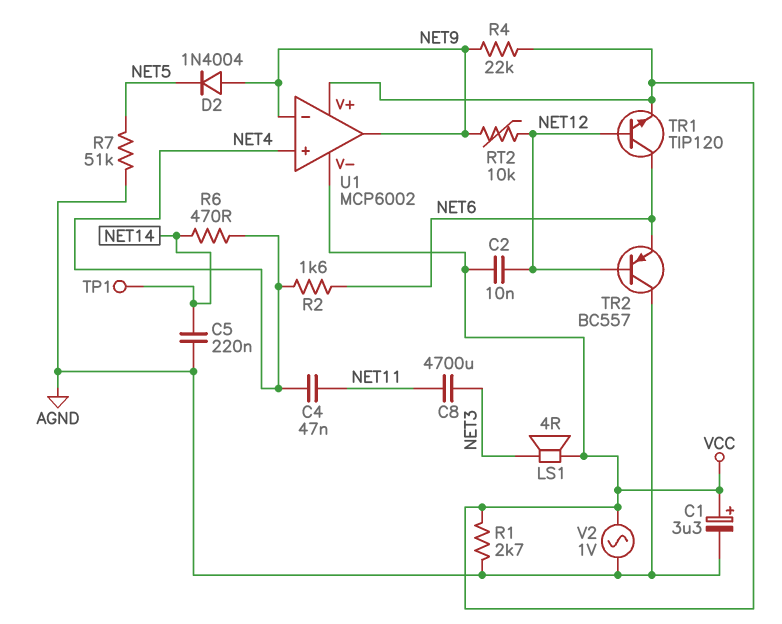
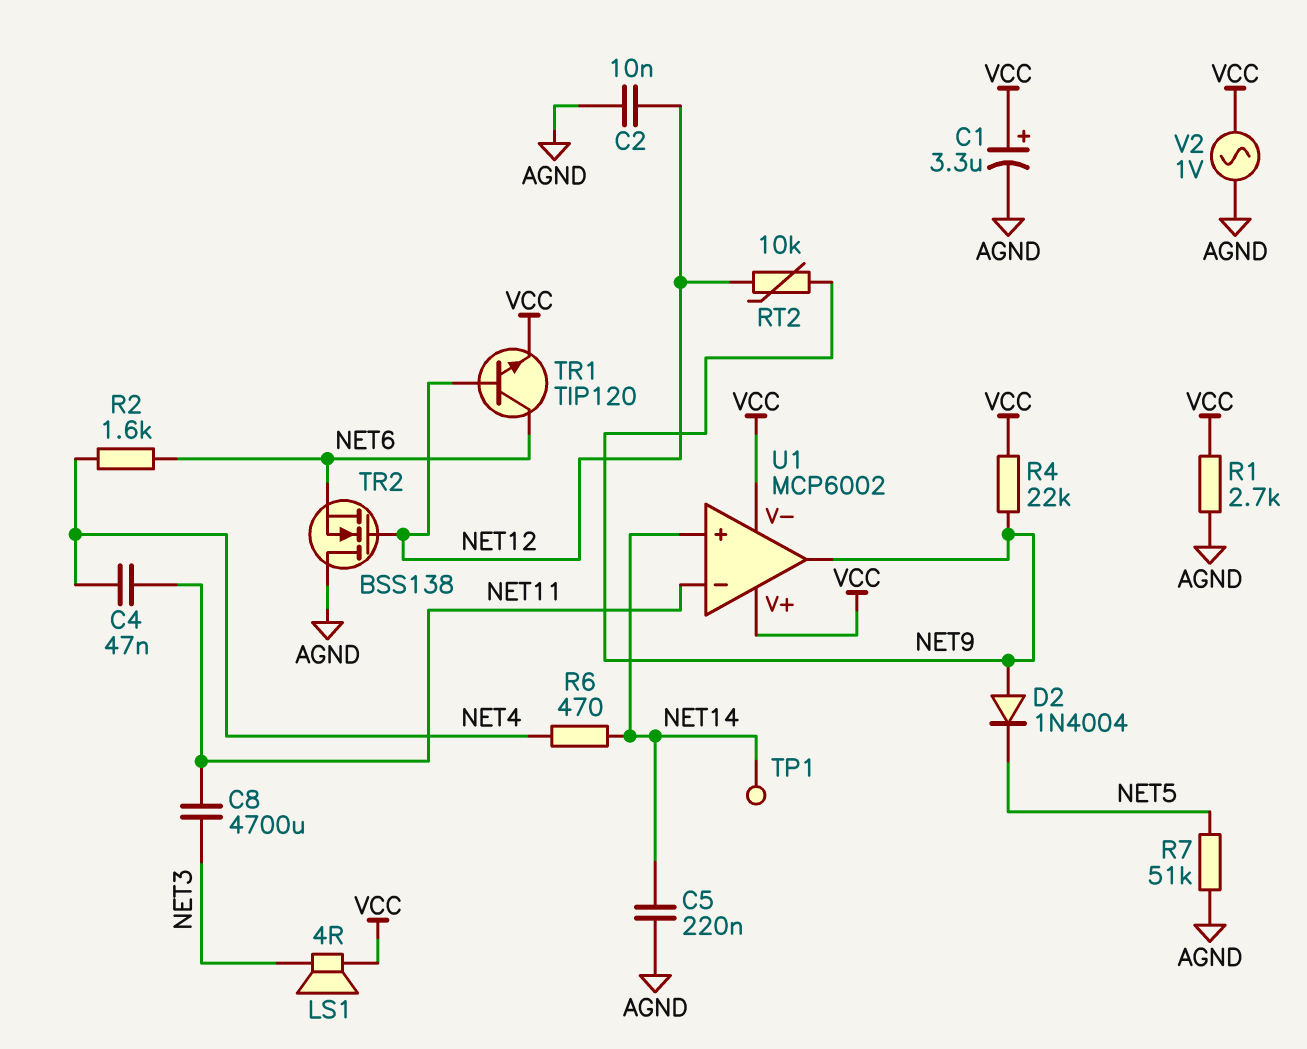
C2: 10nF (NET12, VCC) -> 10nF (AGND, NET12)
TR2: PNP BC557 (B NET12, C AGND, E NET6) -> NMOS BSS138 (G NET12, D AGND, S NET6)
U1 pin in+: NET4 -> NET14
U1 pin in-: NET9 -> NET11

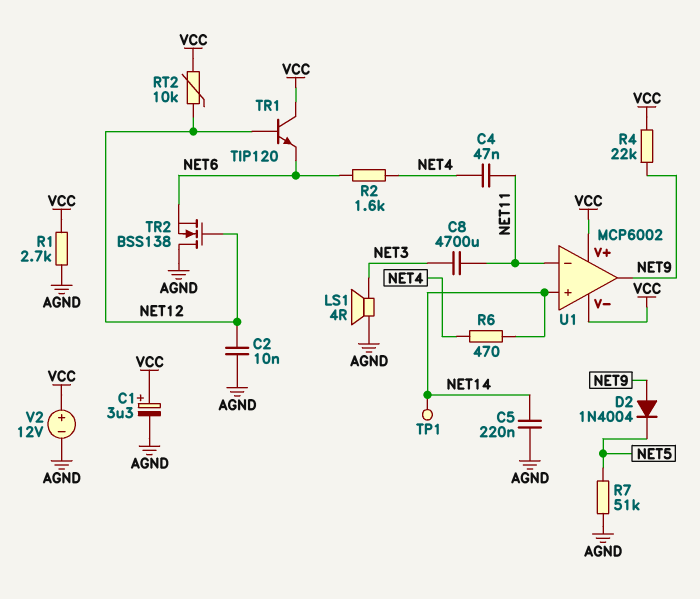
LS1: speaker 4R (NET3, VCC) -> speaker 4R (AGND, NET3)
RT2: 10k (NET9, NET12) -> 10k (NET12, VCC)
TR1: NPN TIP120 (B NET12, C NET6, E VCC) -> NPN TIP120 (B NET12, C VCC, E NET6)
V2: AC 1V (AGND, VCC) -> 12V (plus VCC, minus AGND)

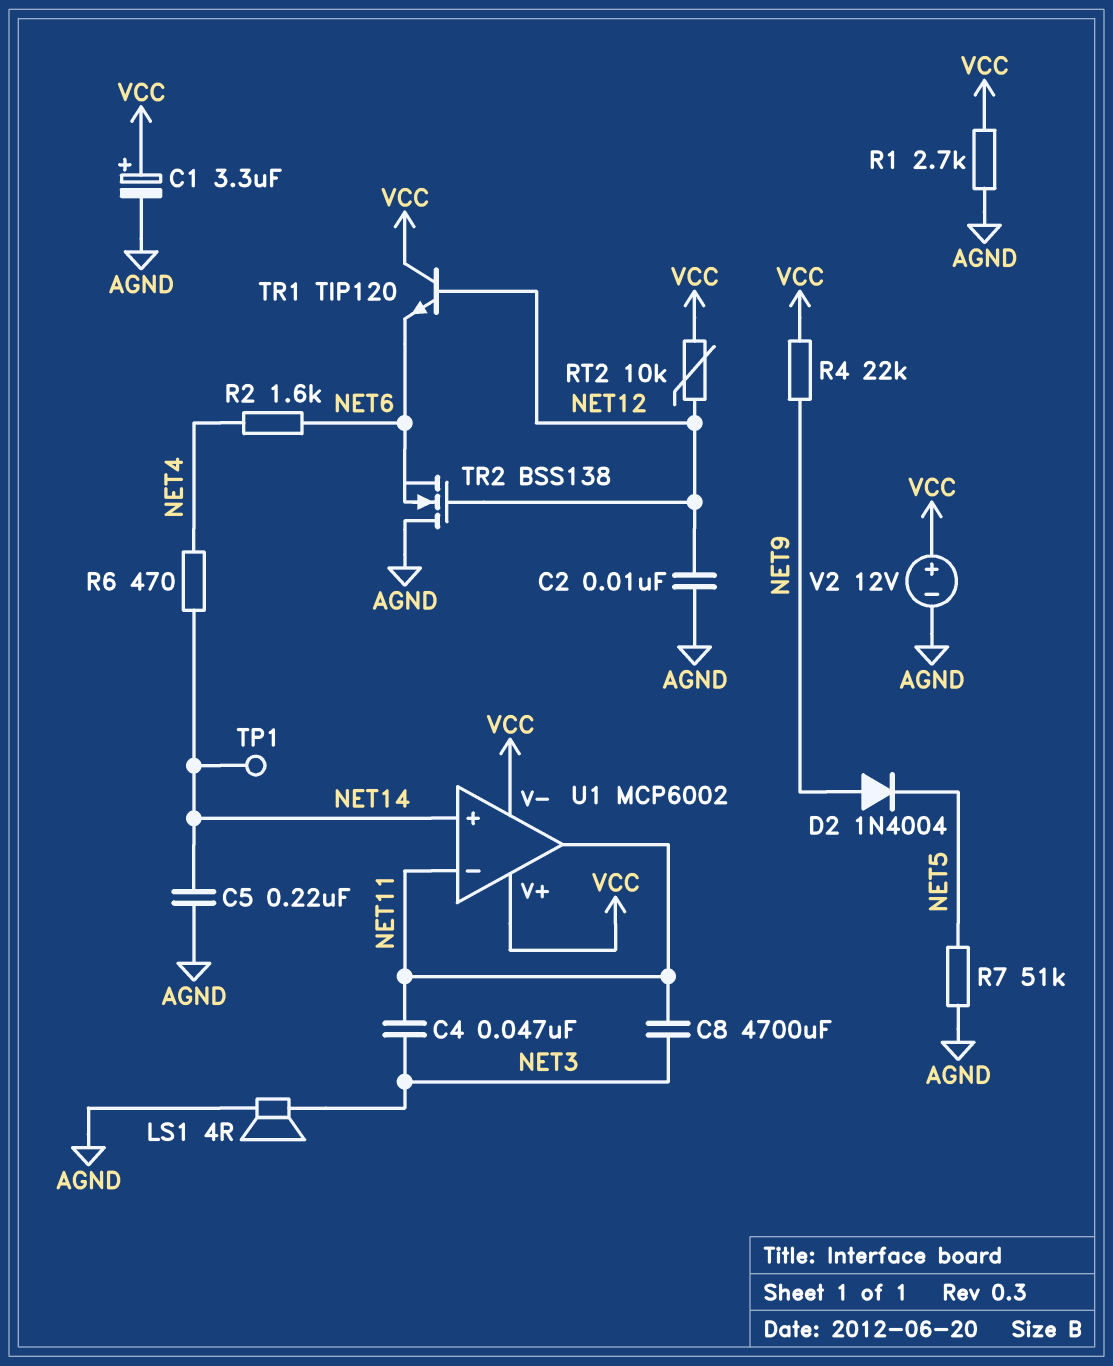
C4: 47nF (NET4, NET11) -> 47nF (NET3, NET11)
U1 pin out: NET9 -> NET11

